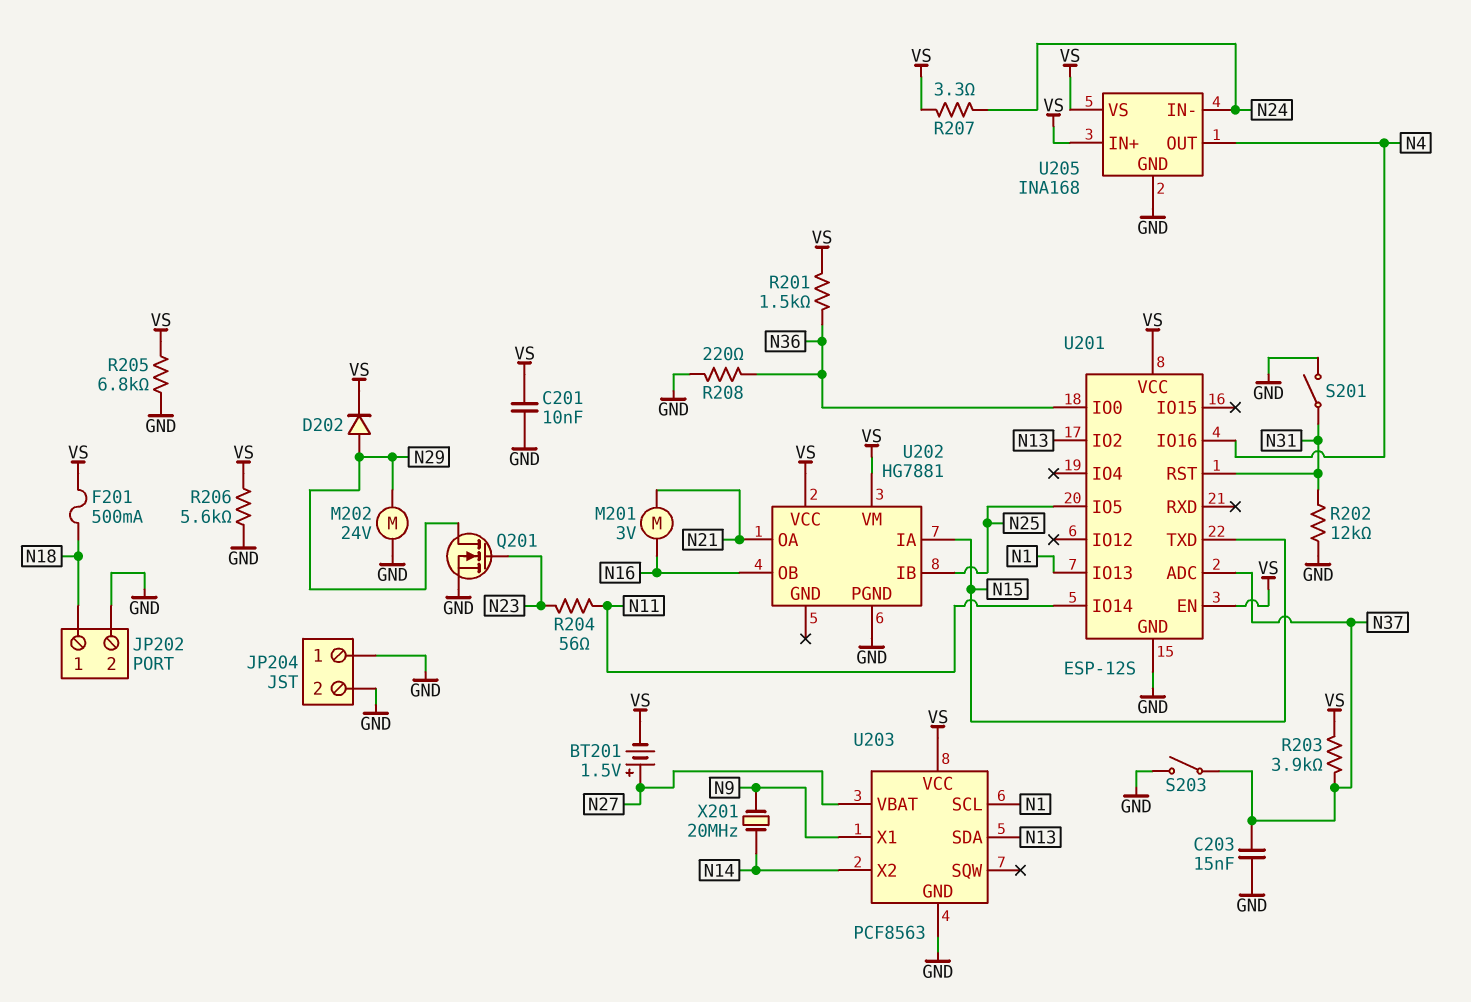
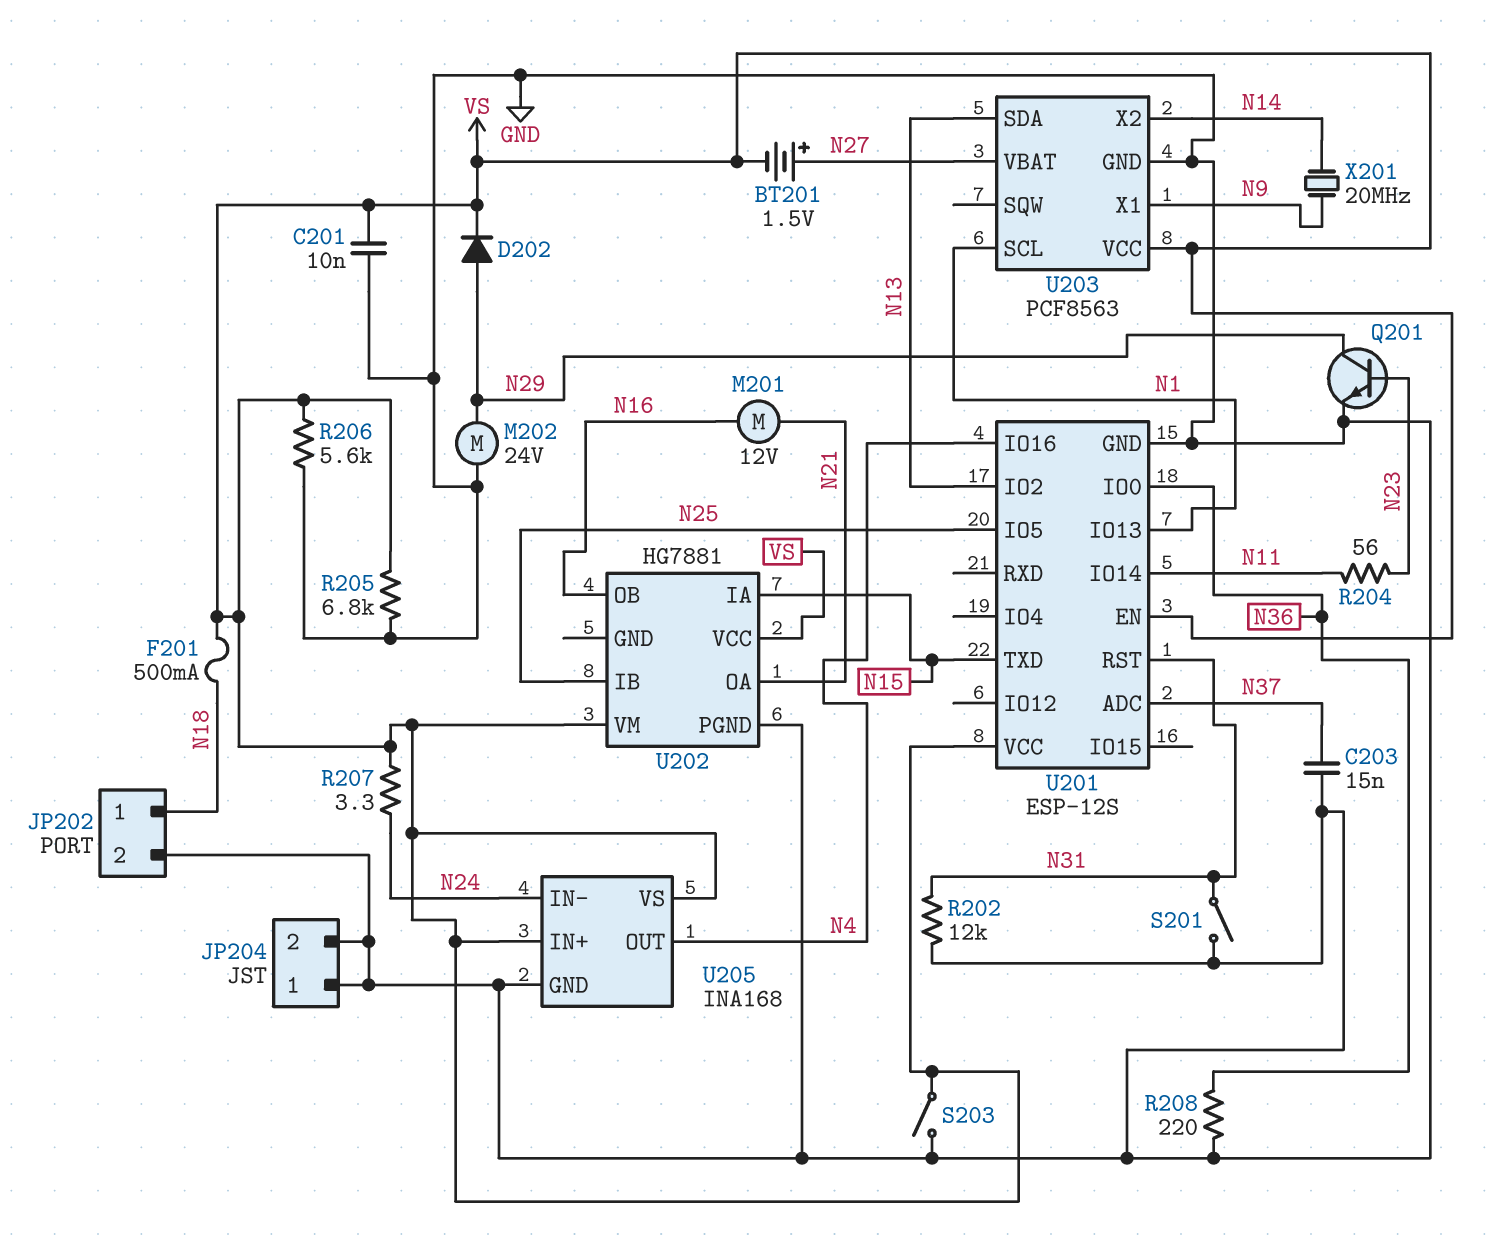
M201: motor 3V (N16, N21) -> motor 12V (N16, N21)
Q201: NMOS (G N23, D N29, S GND) -> NPN (B N23, C N29, E GND)
R201: 1.5k (N36, VS) -> none
R203: 3.9k (N37, VS) -> none
S203: switch (GND, N37) -> switch (GND, VS)

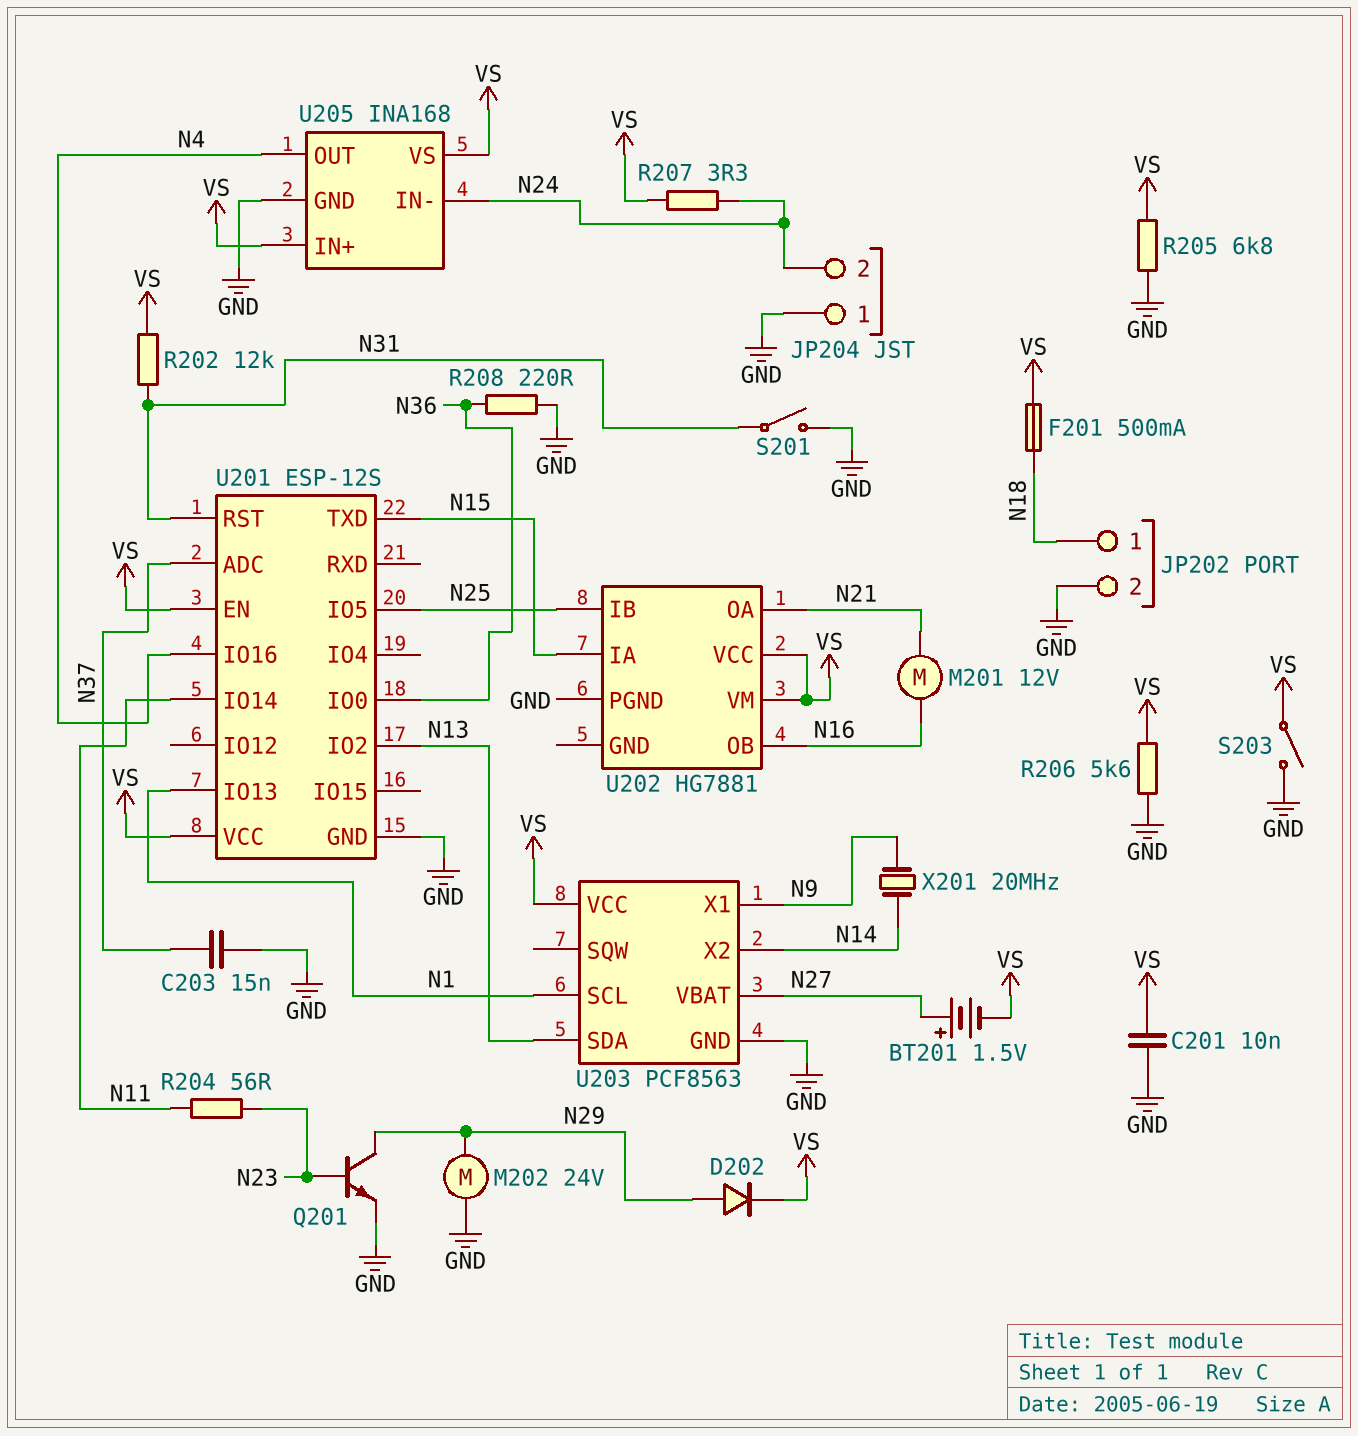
JP204 pin 2: GND -> N24
R202: 12k (GND, N31) -> 12k (N31, VS)

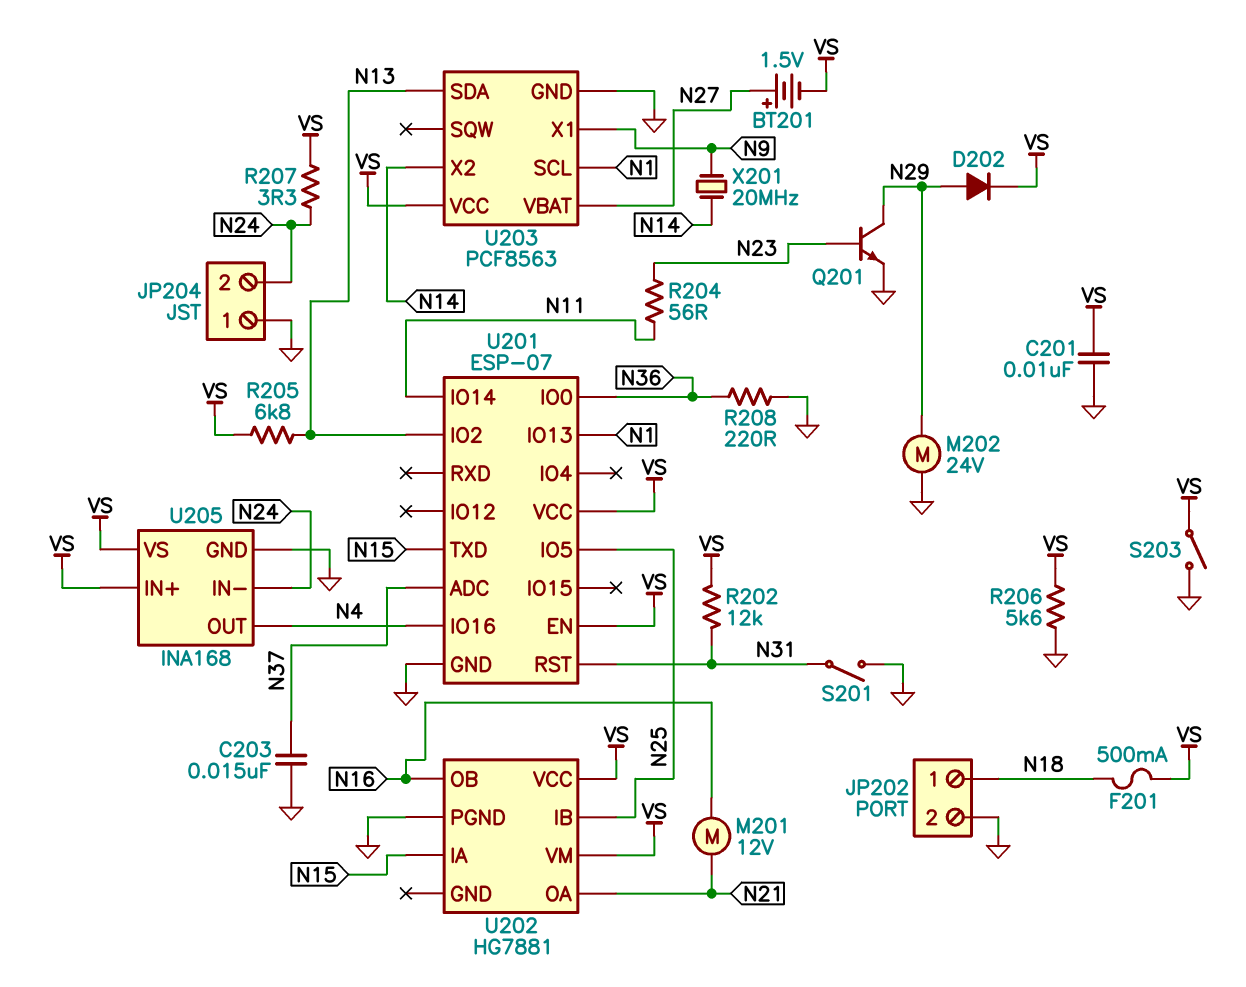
R205: 6.8k (GND, VS) -> 6.8k (N13, VS)
U201: ESP-12S -> ESP-07

